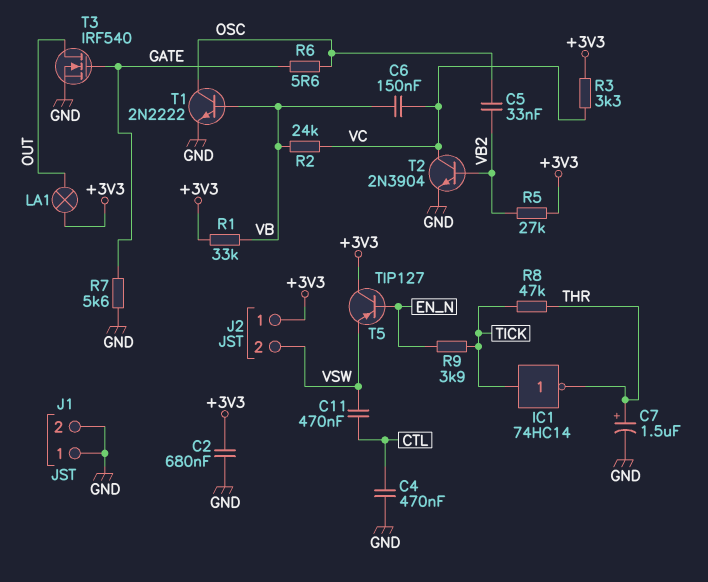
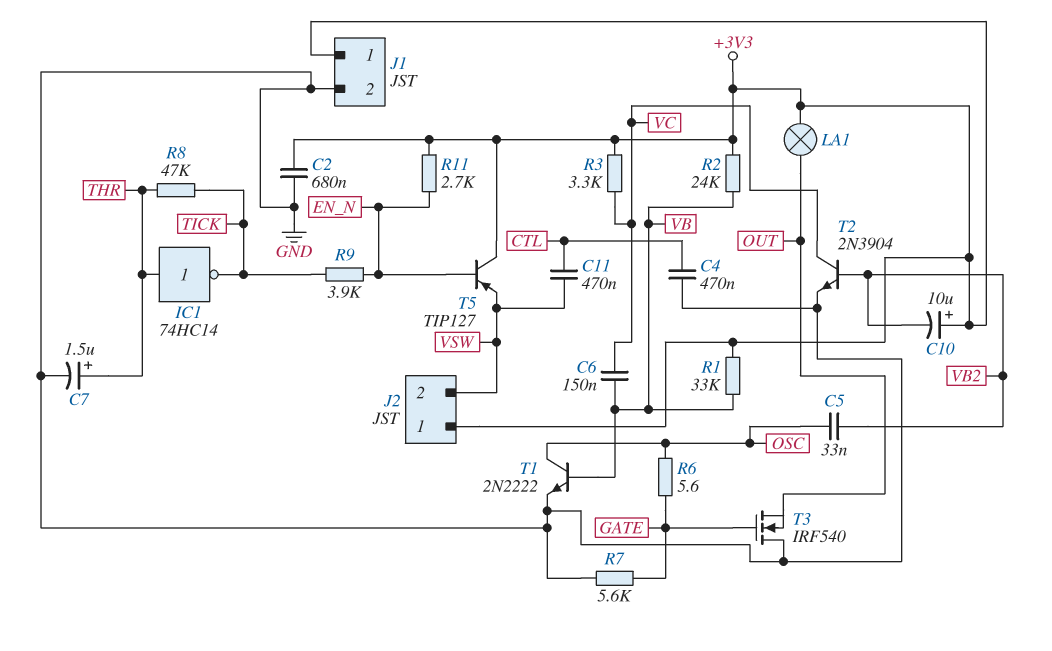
C10: none -> 10uF (plus +3V3, minus VB2)
IC1: NOT 74HC14 (in TICK, out THR) -> NOT 74HC14 (in THR, out TICK)
J1 pin 1: GND -> +3V3
R2: 24k (VB, VC) -> 24k (+3V3, VB)
R5: 27k (+3V3, VB2) -> none
R11: none -> 2.7k (+3V3, EN_N)
T3: NMOS IRF540 (G GATE, D OUT, S GND) -> NMOS IRF540 (G GATE, D GND, S OUT)

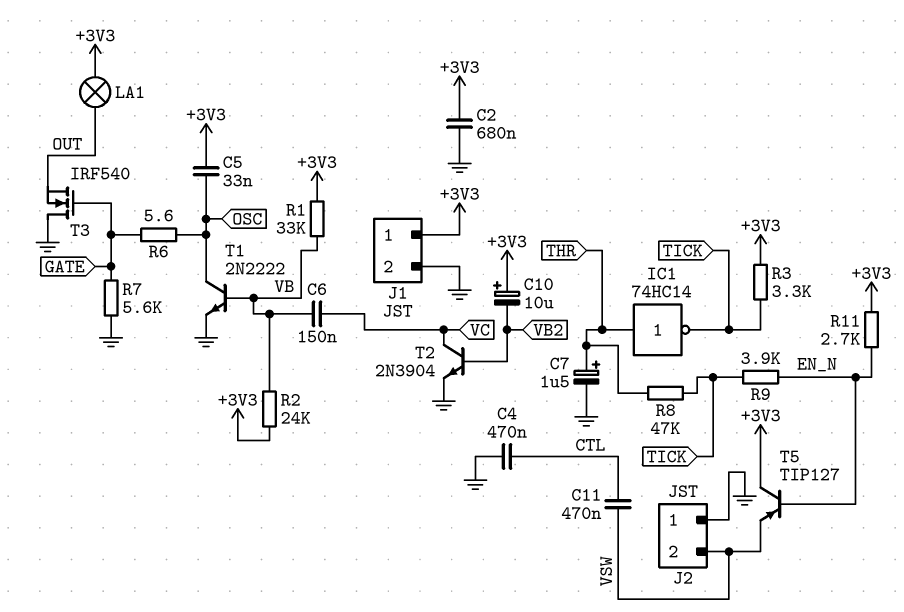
C5: 33nF (OSC, VB2) -> 33nF (+3V3, OSC)
J2 pin 1: +3V3 -> GND
R3: 3.3k (+3V3, VC) -> 3.3k (+3V3, TICK)

